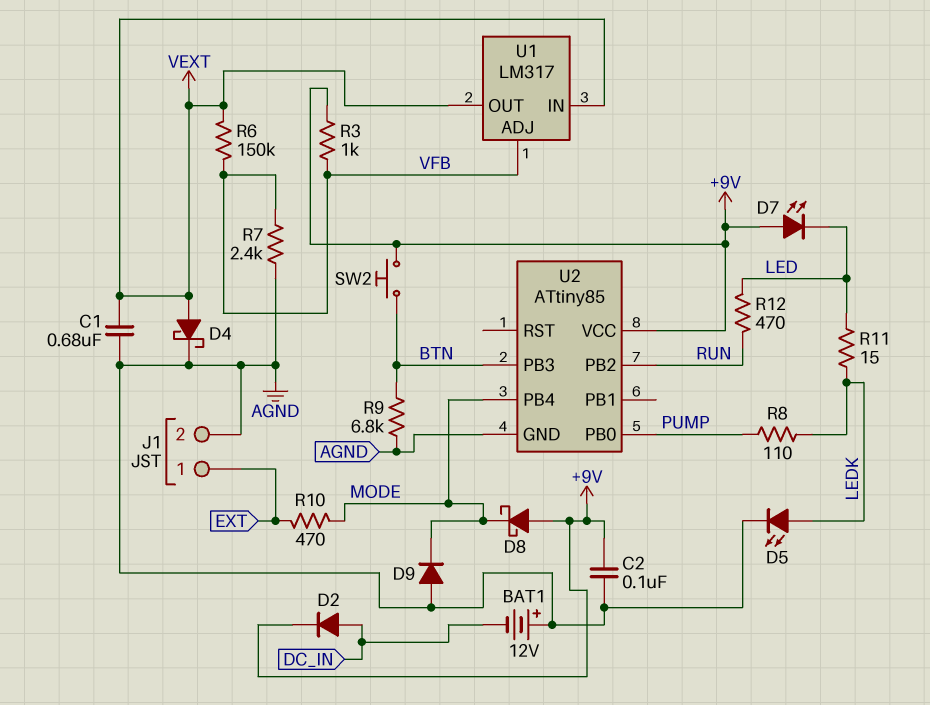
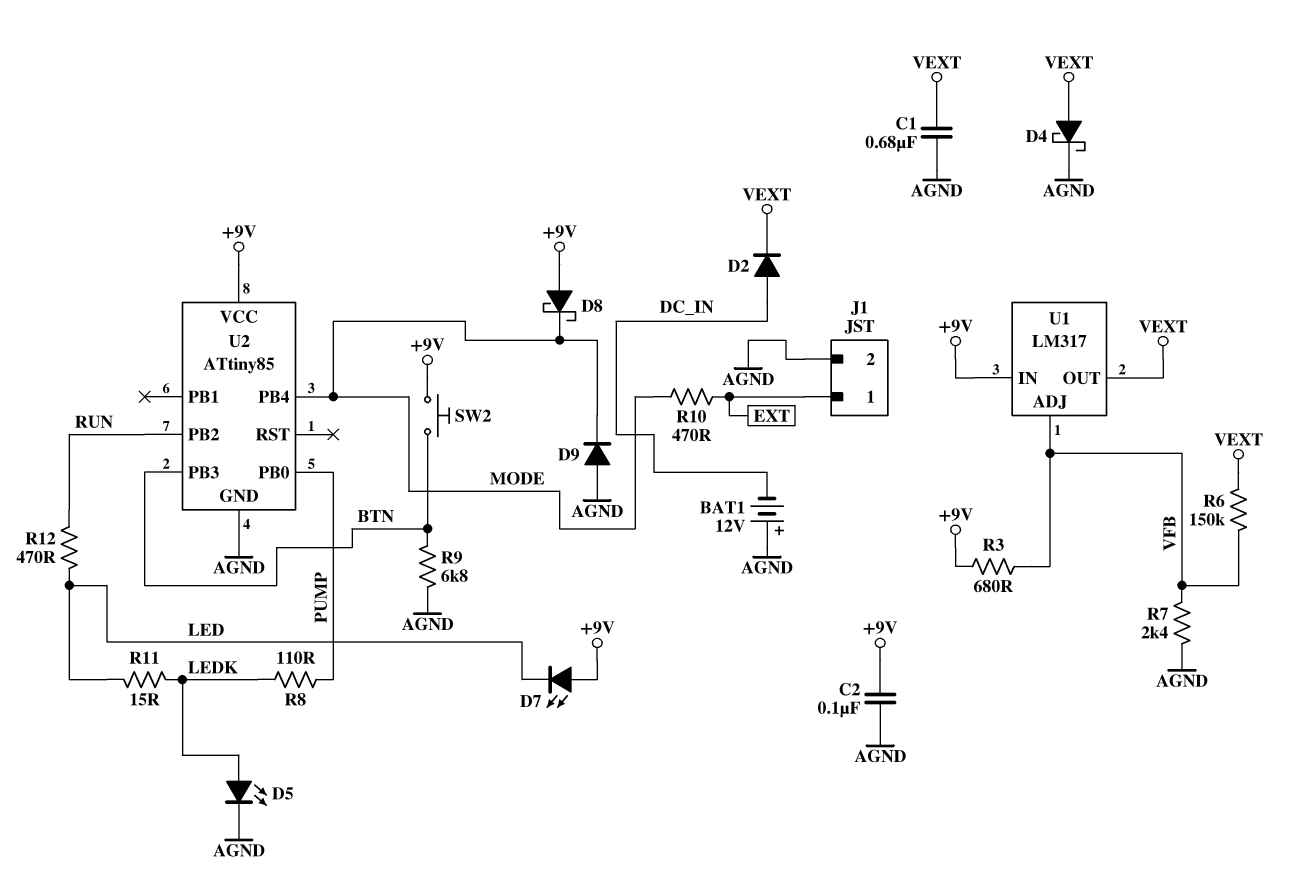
D2: diode (A DC_IN, K +9V) -> diode (A DC_IN, K VEXT)
R3: 1k (+9V, VFB) -> 680 (+9V, VFB)
U1 pin IN: VEXT -> +9V

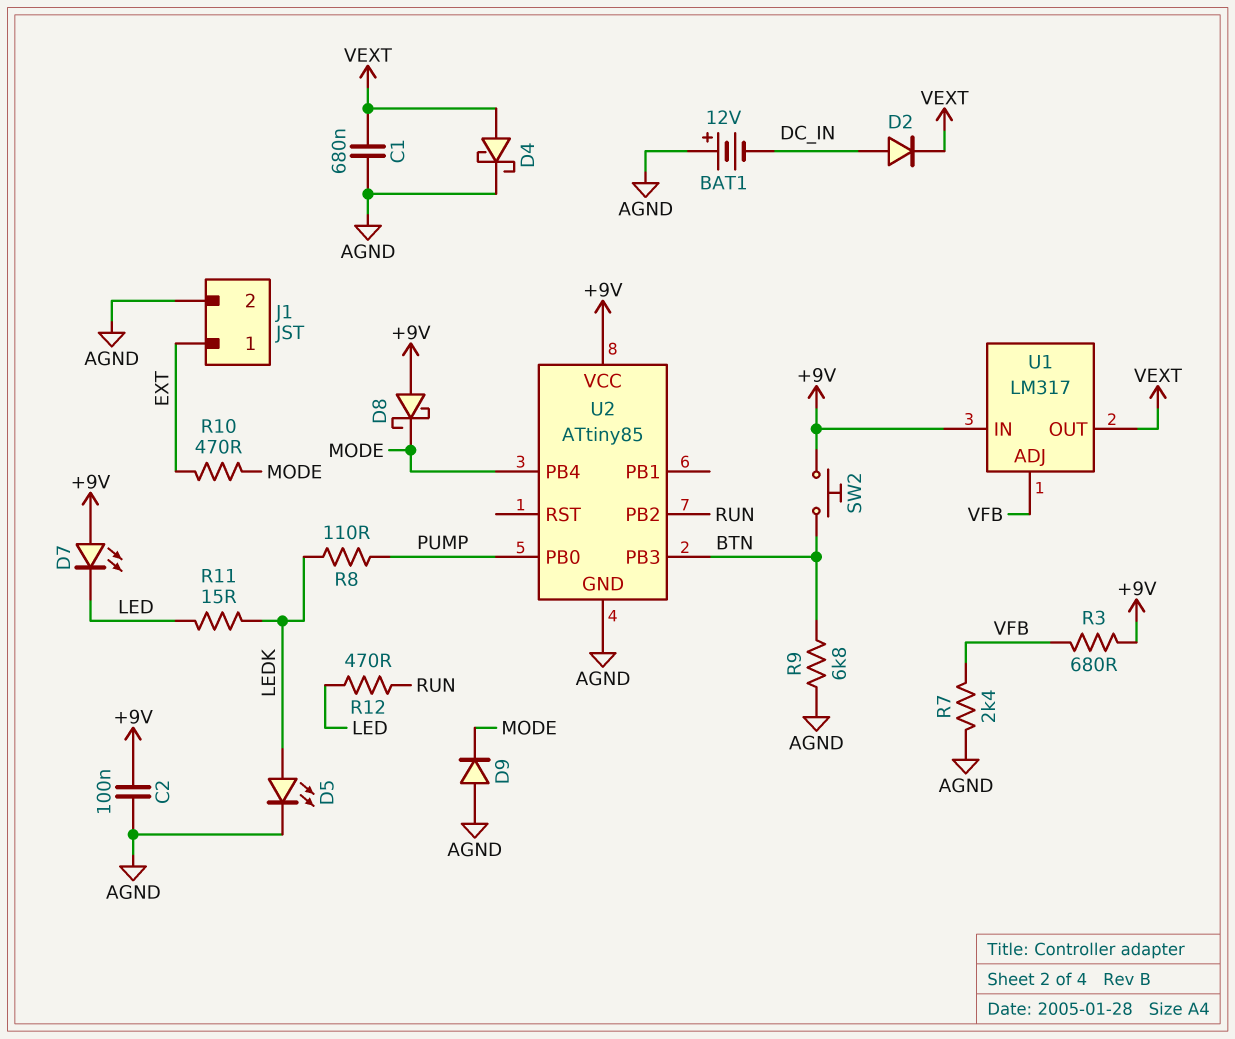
R6: 150k (VEXT, VFB) -> none

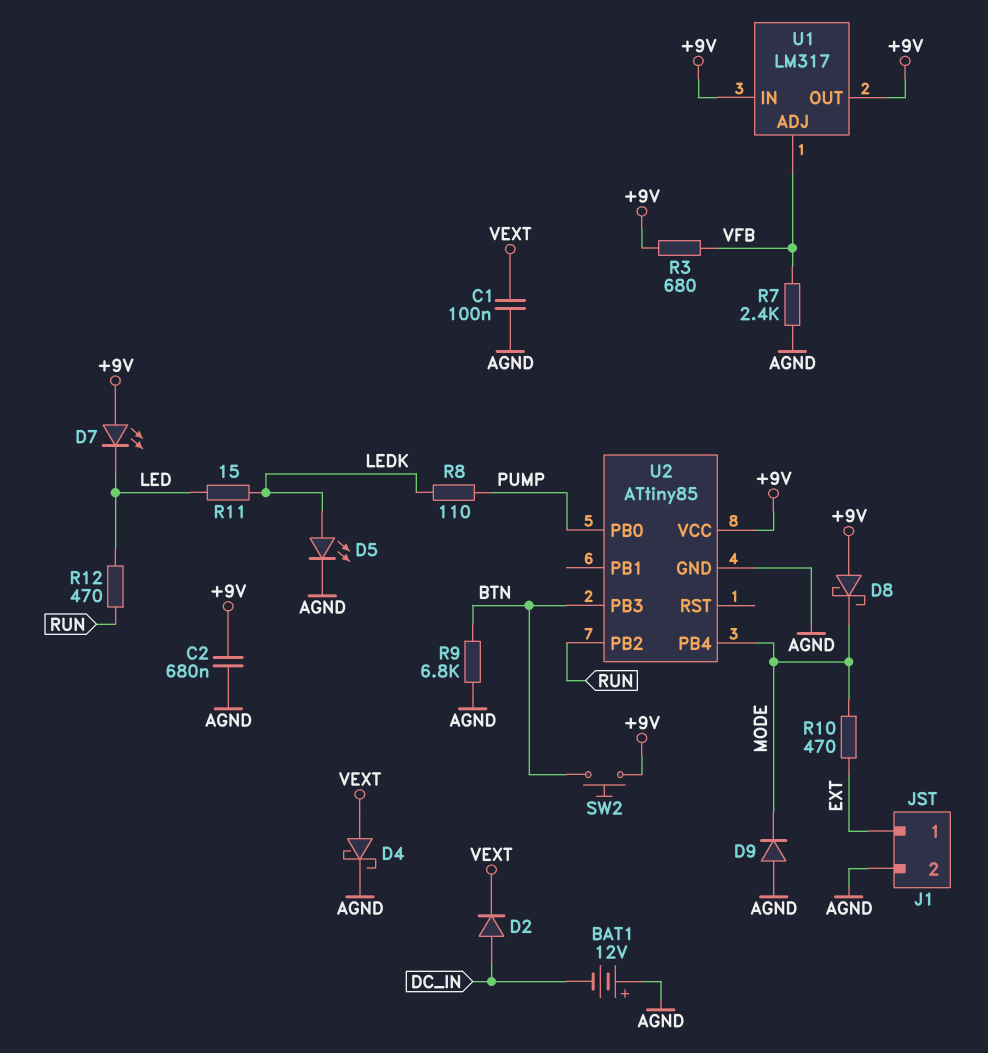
C1: 680nF (AGND, VEXT) -> 100nF (AGND, VEXT)
C2: 100nF (+9V, AGND) -> 680nF (+9V, AGND)
U1 pin OUT: VEXT -> +9V

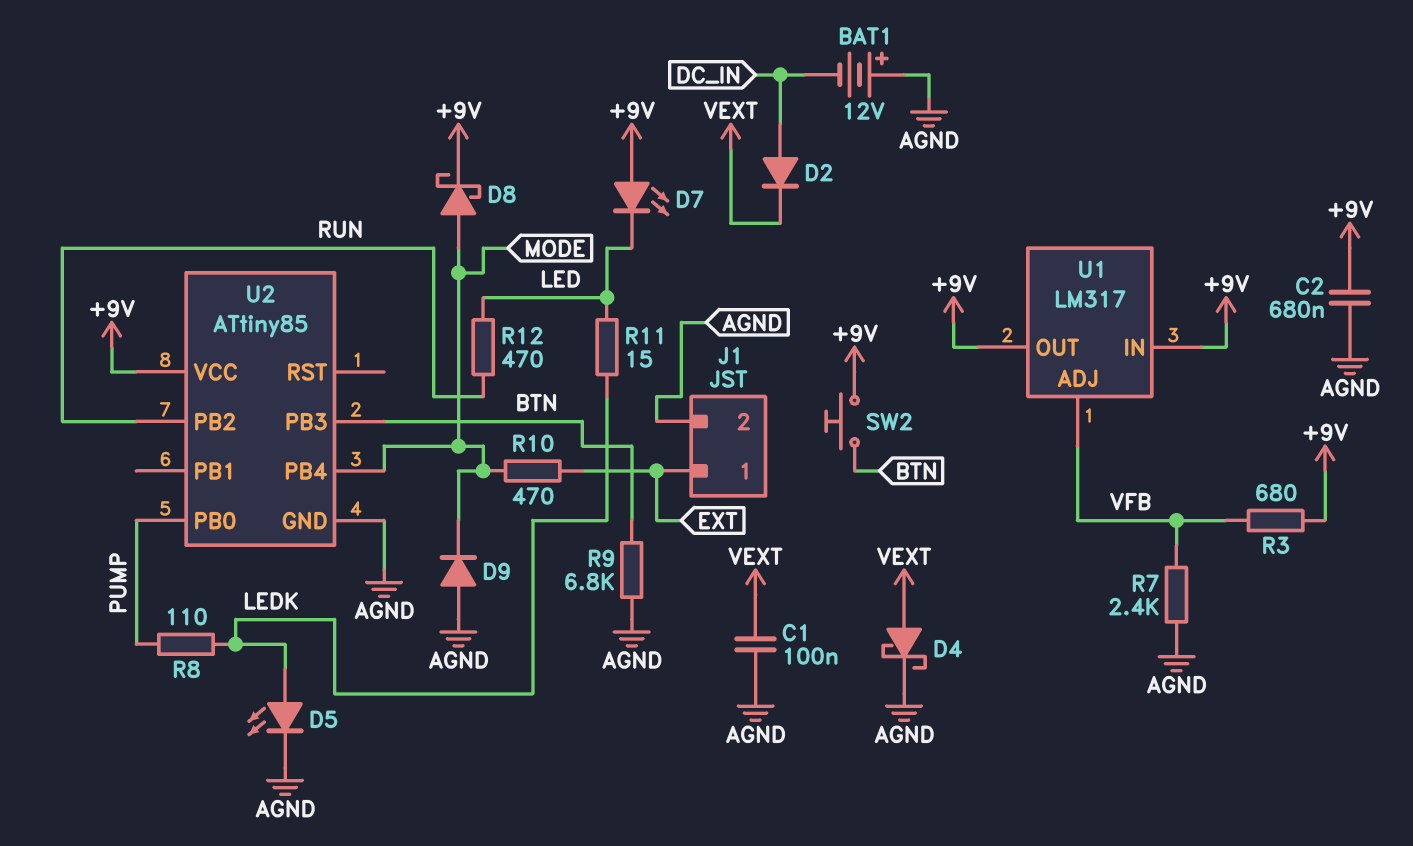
D8: schottky (A +9V, K MODE) -> schottky (A MODE, K +9V)

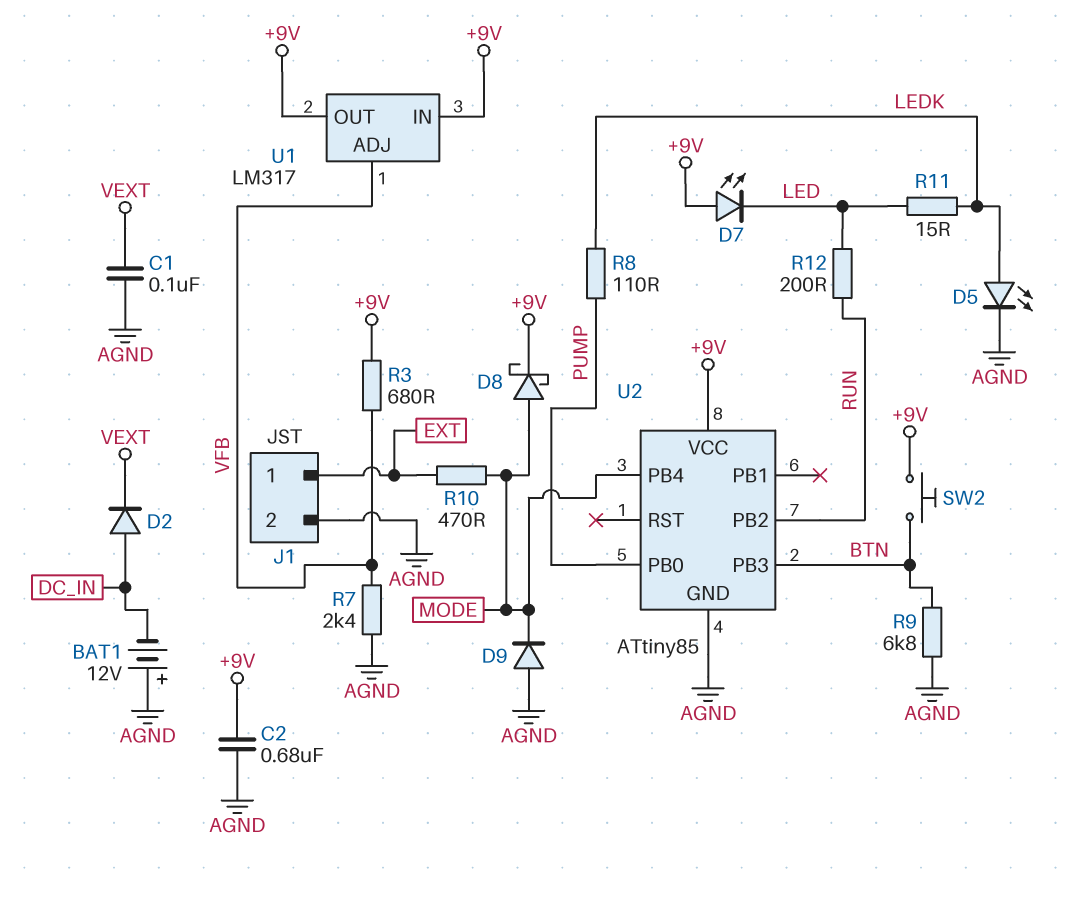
D4: schottky (A VEXT, K AGND) -> none
R12: 470 (LED, RUN) -> 200 (LED, RUN)

